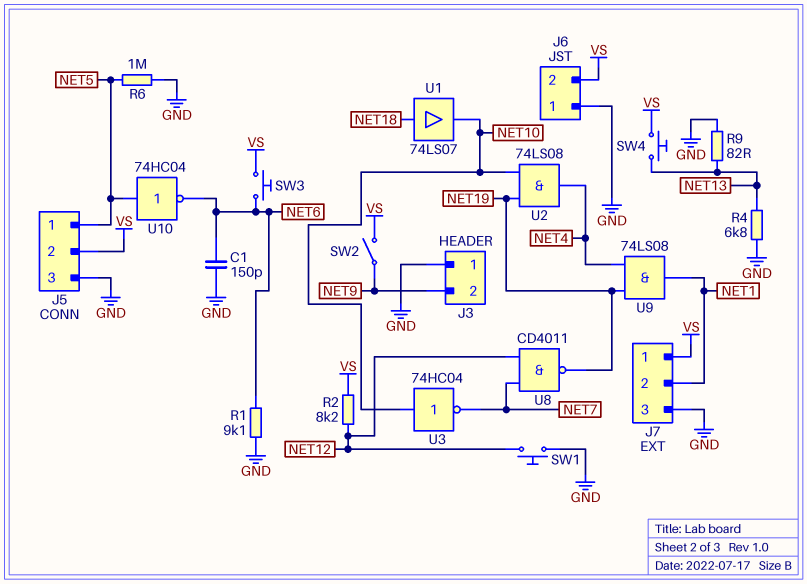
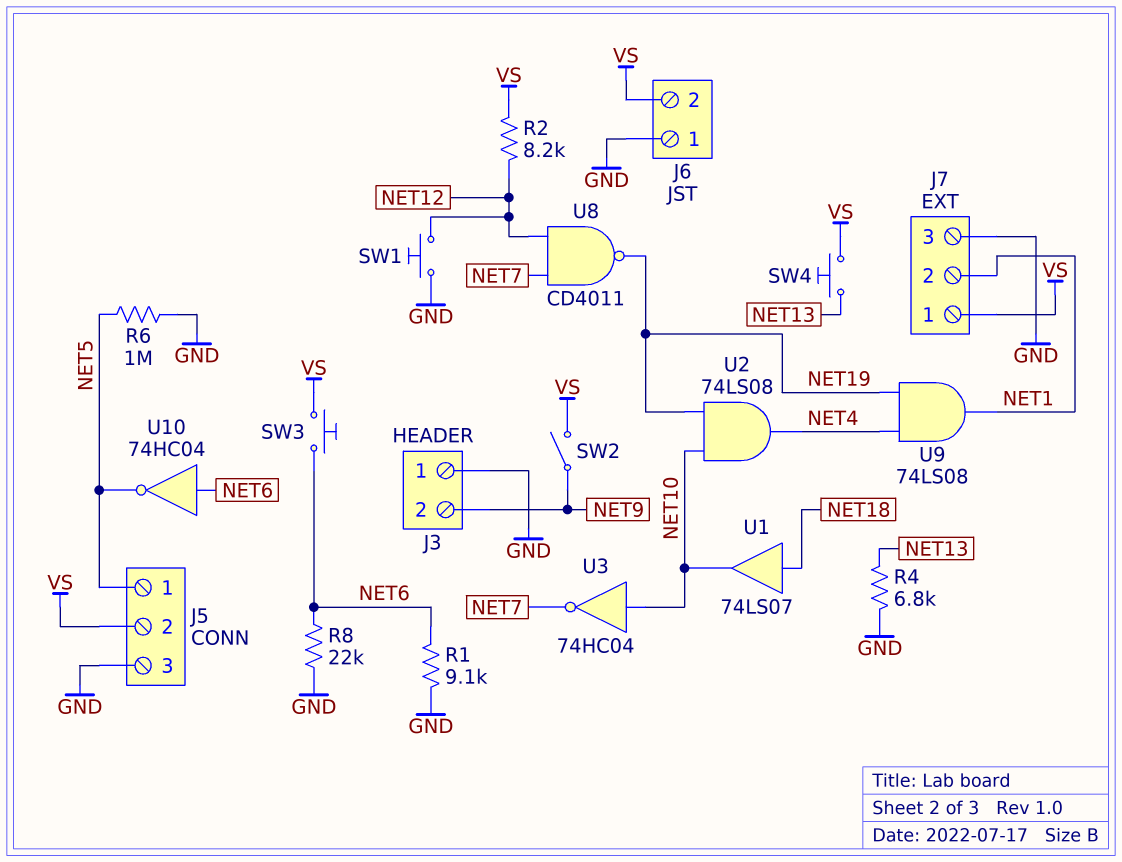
C1: 150pF (GND, NET6) -> none
R8: none -> 22k (GND, NET6)
R9: 82 (GND, NET13) -> none
U10: NOT 74HC04 (in NET5, out NET6) -> NOT 74HC04 (in NET6, out NET5)

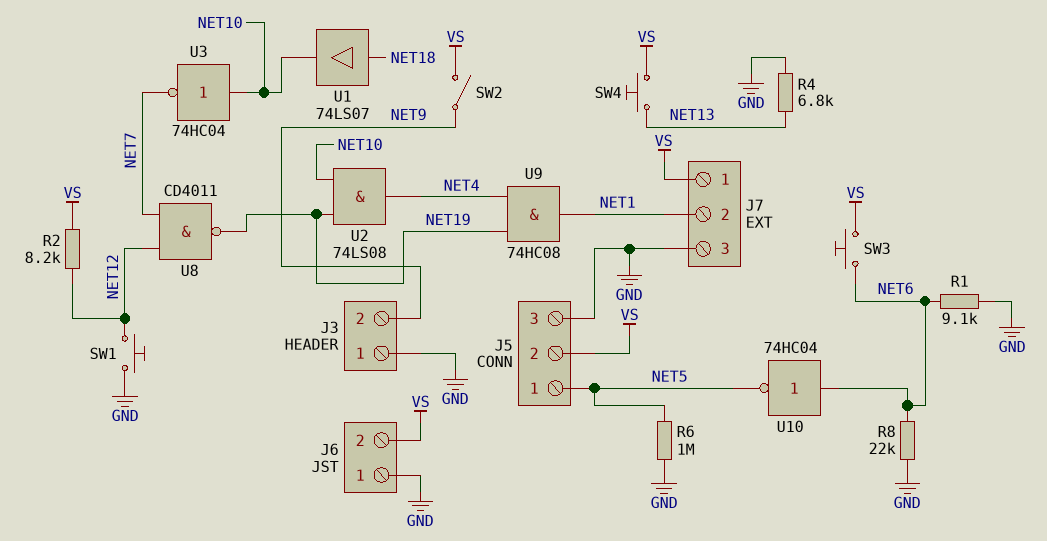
U9: AND 74LS08 (in NET4, in NET19, out NET1) -> AND 74HC08 (in NET4, in NET19, out NET1)

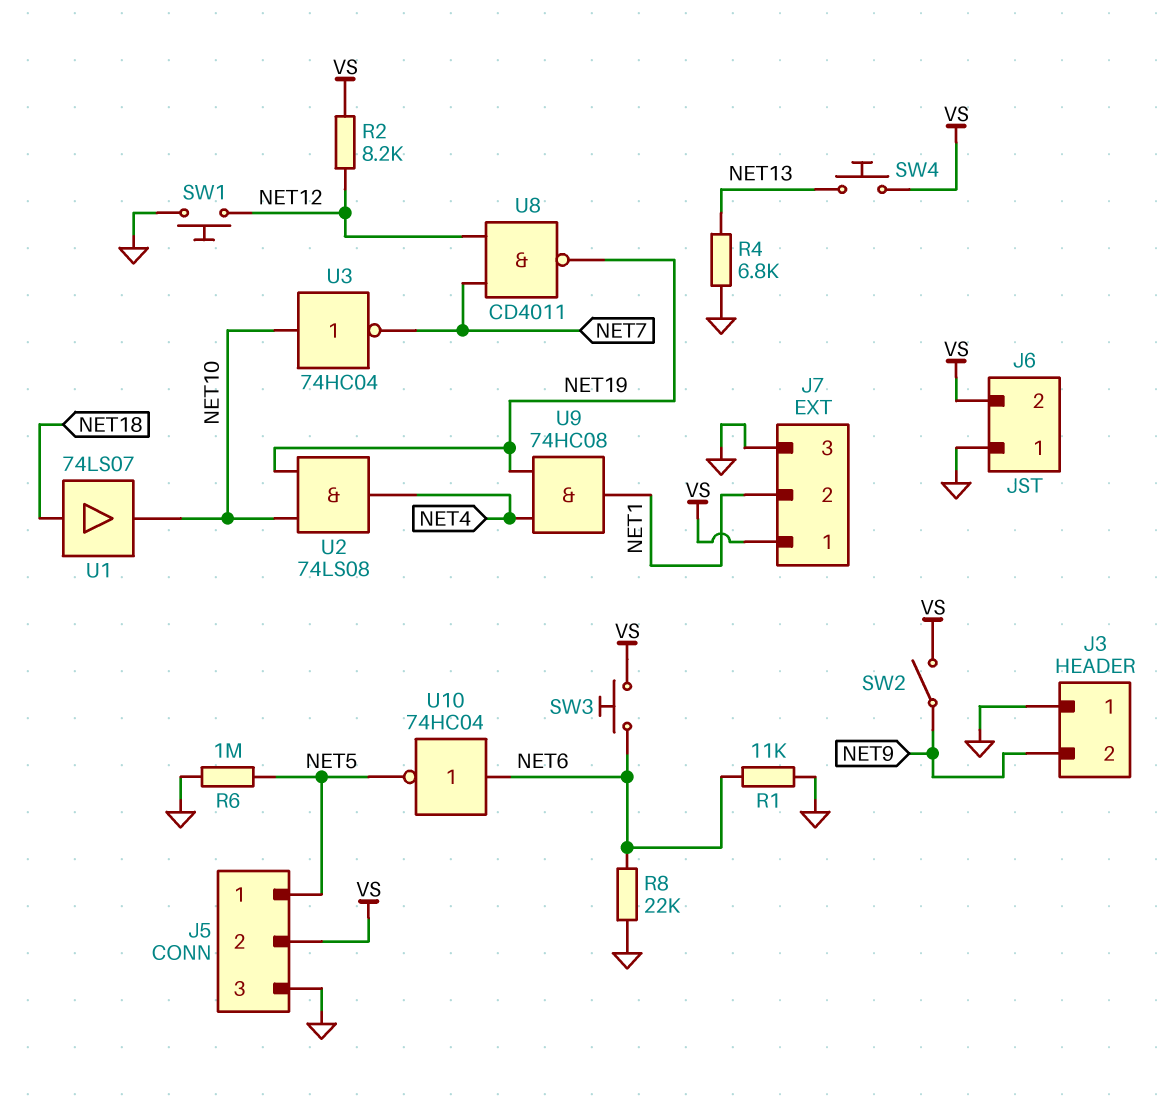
R1: 9.1k (GND, NET6) -> 11k (GND, NET6)

